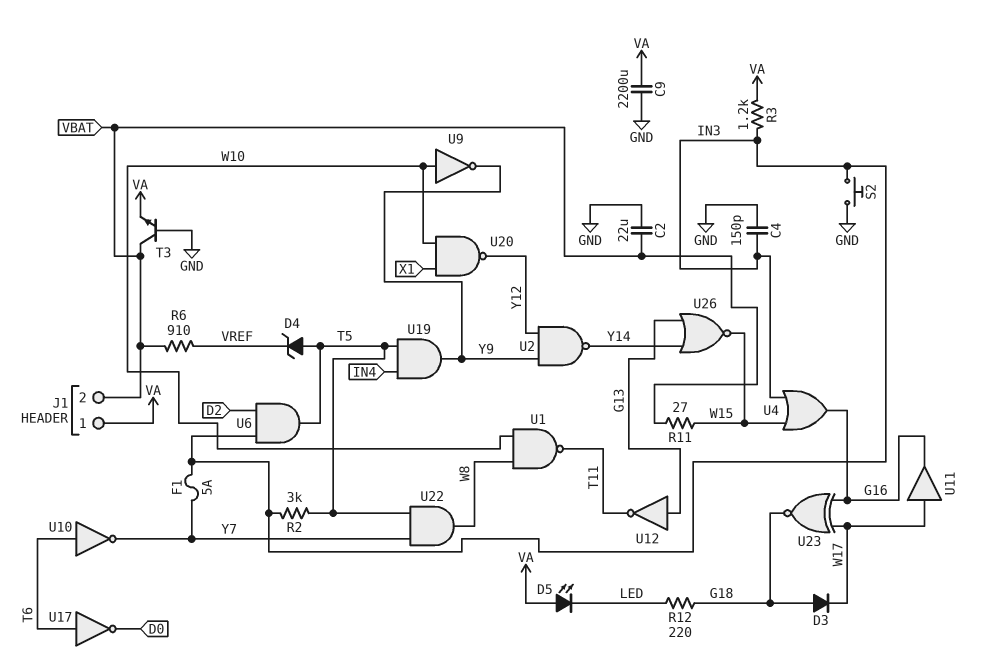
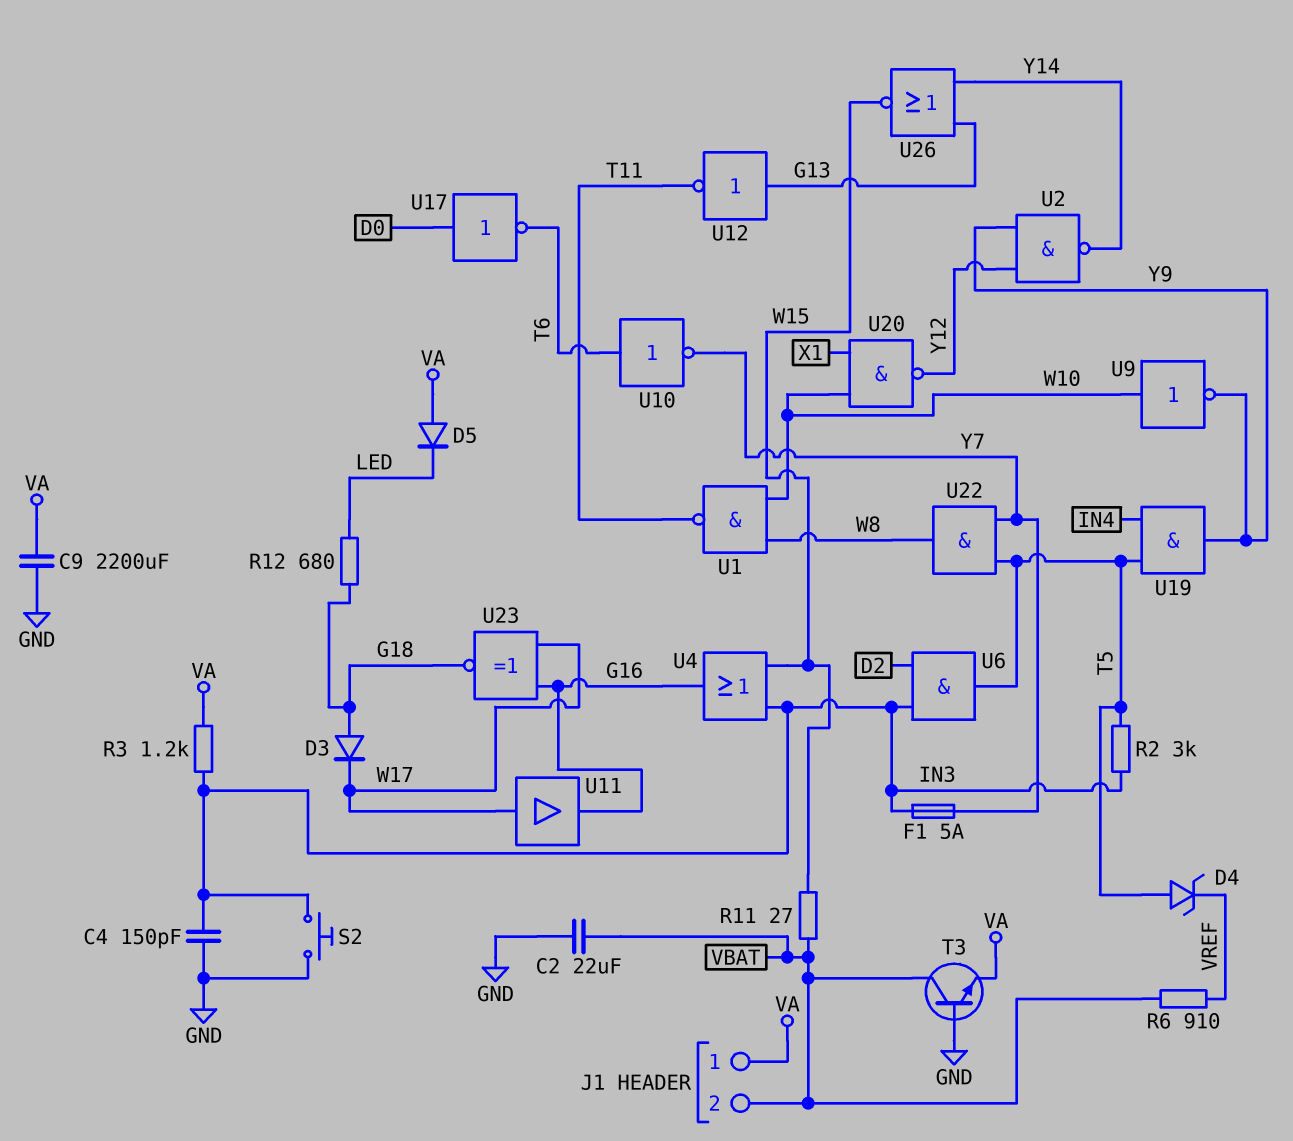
D5: LED (A VA, K LED) -> diode (A VA, K LED)
R12: 220 (G18, LED) -> 680 (G18, LED)
U17: NOT (in T6, out D0) -> NOT (in D0, out T6)

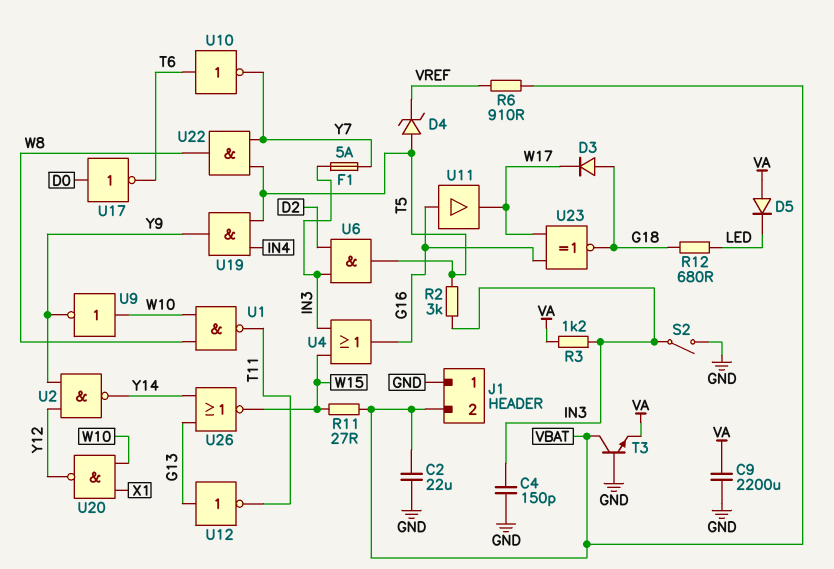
J1 pin 1: VA -> GND
S2: button (GND, IN3) -> switch (GND, IN3)
U11: buffer (in W17, out G16) -> buffer (in G16, out W17)

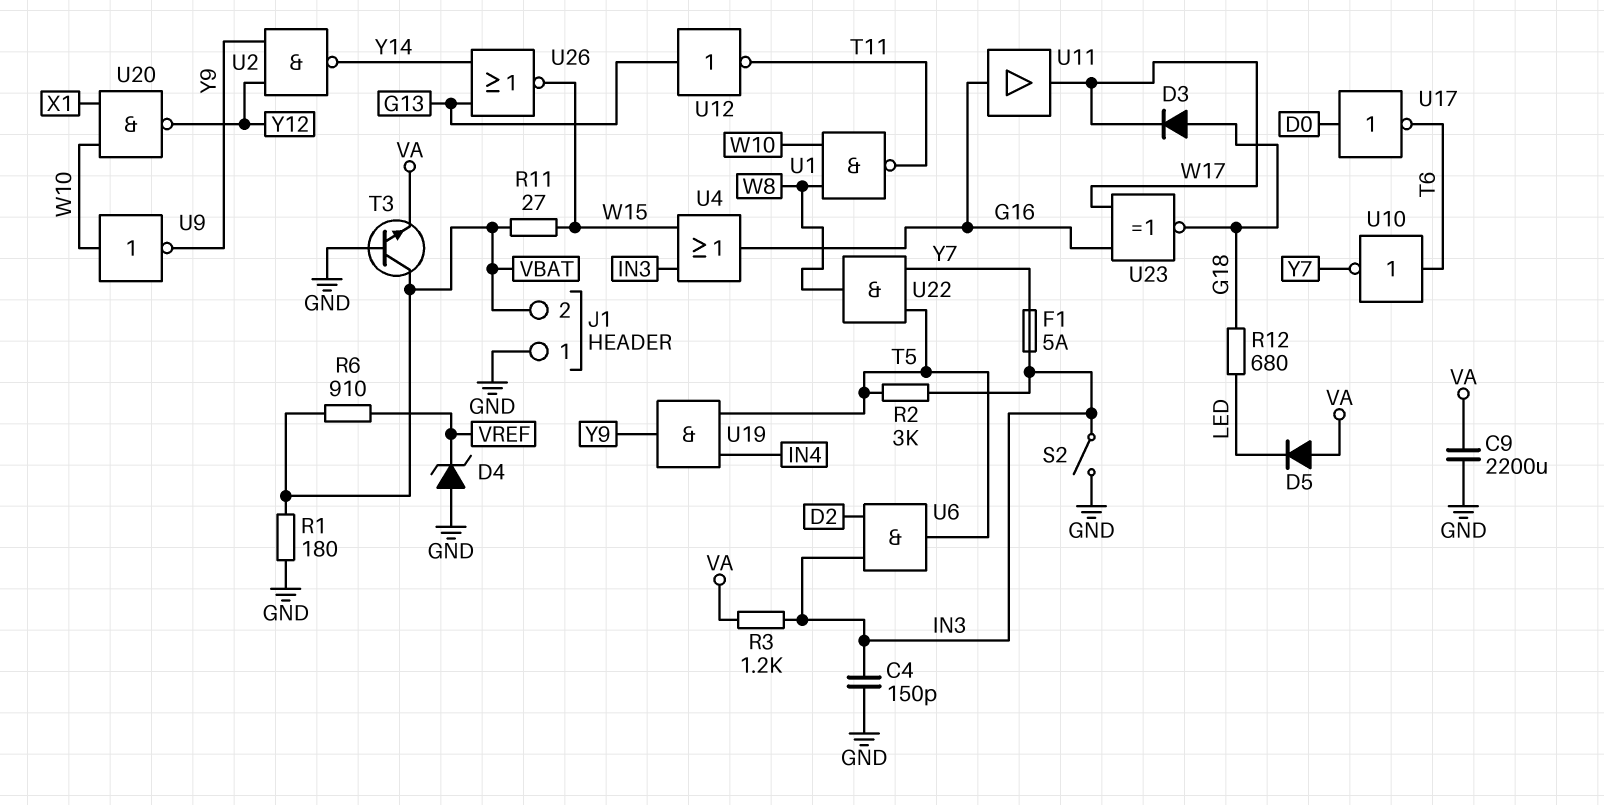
C2: 22uF (GND, VBAT) -> none
D4: zener (A T5, K VREF) -> zener (A GND, K VREF)
R1: none -> 180 (GND, VBAT)

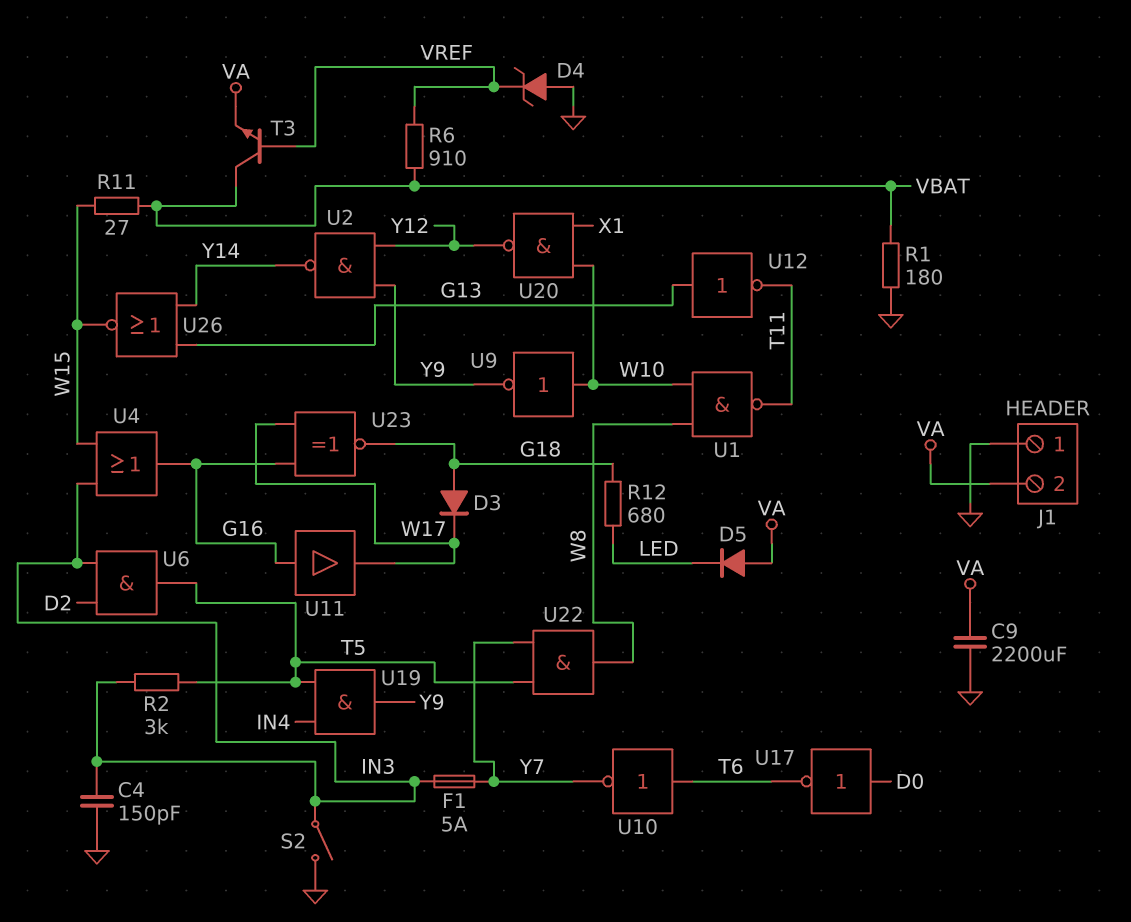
J1 pin 2: VBAT -> VA
R3: 1.2k (IN3, VA) -> none
T3: NPN (B GND, C VBAT, E VA) -> NPN (B VREF, C VBAT, E VA)

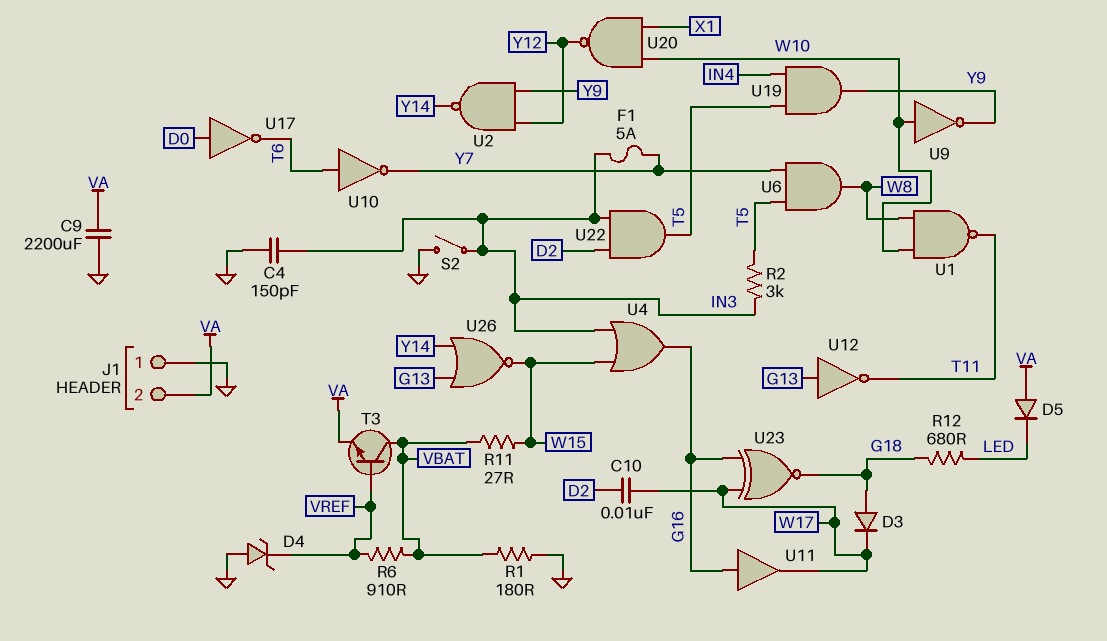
C10: none -> 10nF (D2, W17)
U6: AND (in D2, in IN3, out T5) -> AND (in T5, in Y7, out W8)
U22: AND (in T5, in Y7, out W8) -> AND (in D2, in IN3, out T5)

